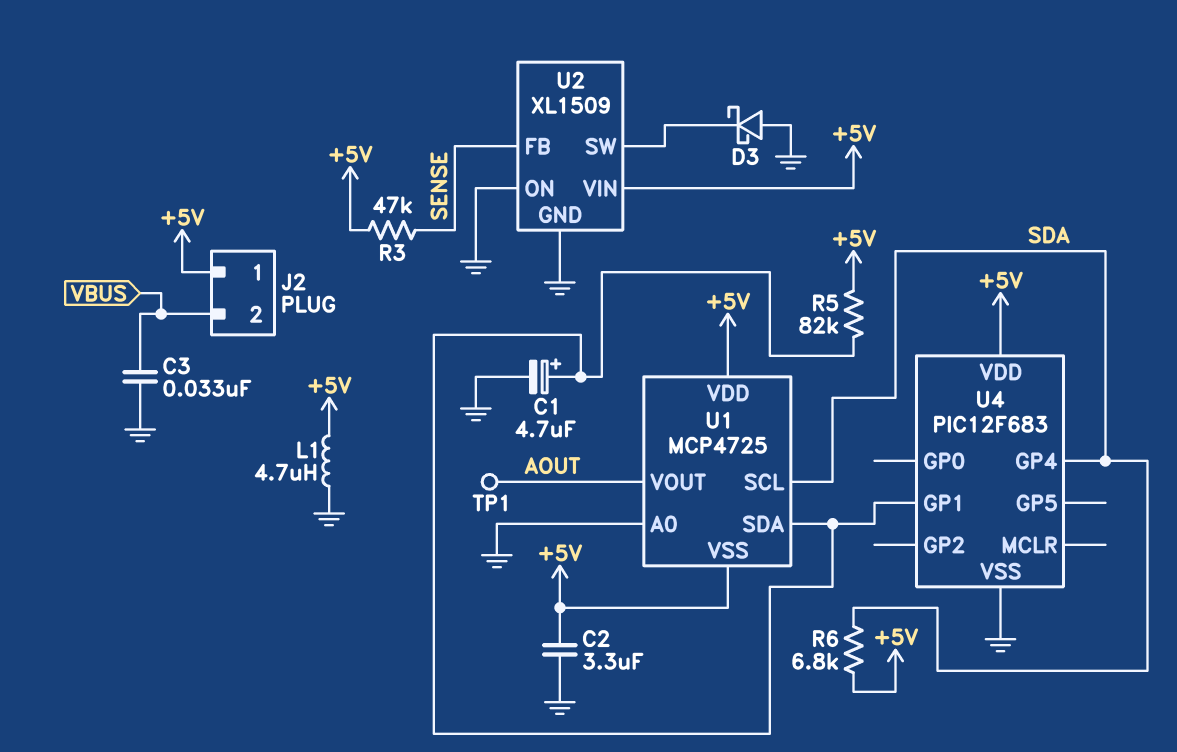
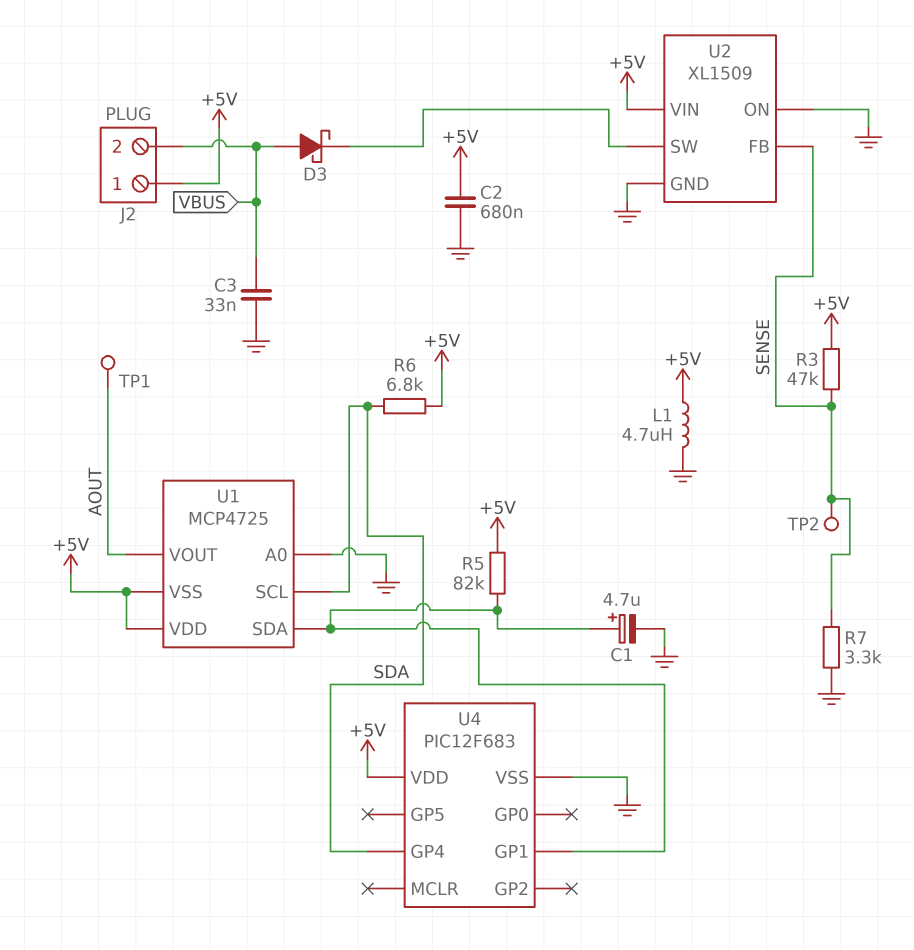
C2: 3.3uF (+5V, GND) -> 680nF (+5V, GND)
D3: schottky (A GND, K U2/SW) -> schottky (A VBUS, K U2/SW)
R7: none -> 3.3k (GND, SENSE)
TP2: none -> test point (SENSE)

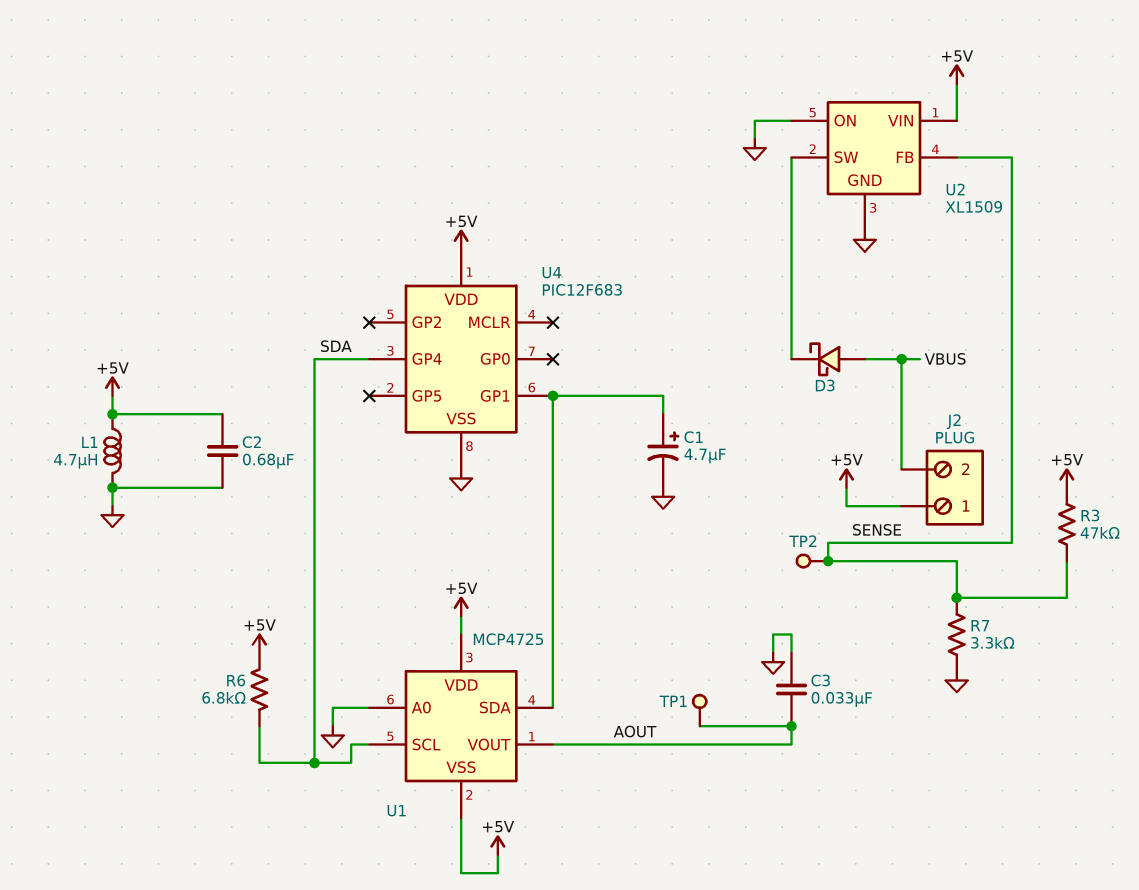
C3: 33nF (GND, VBUS) -> 33nF (AOUT, GND)
R5: 82k (+5V, U1/SDA) -> none

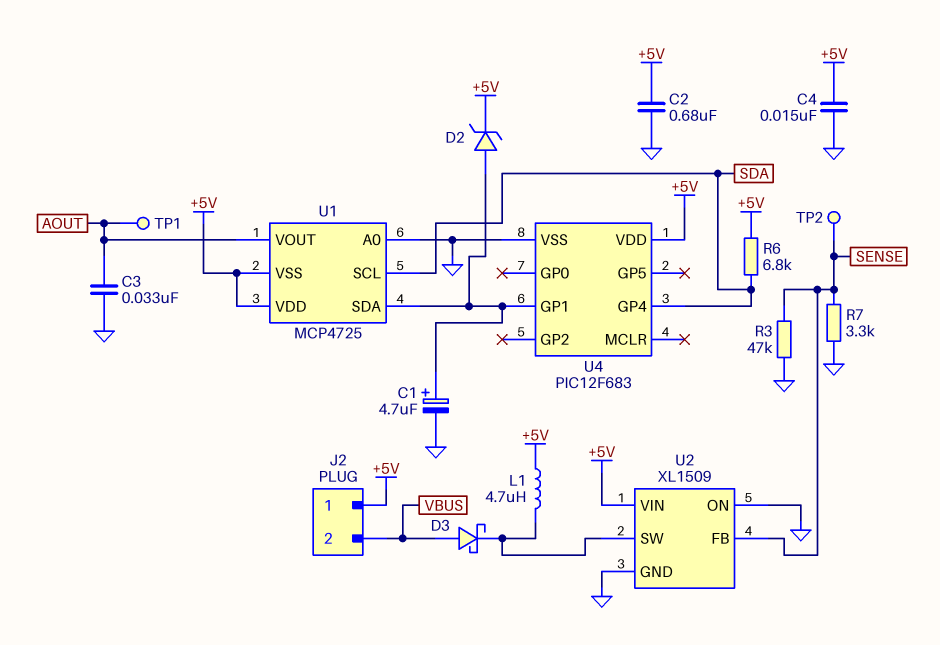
C4: none -> 15nF (+5V, GND)
D2: none -> zener (A U1/SDA, K +5V)
L1: 4.7uH (+5V, GND) -> 4.7uH (+5V, U2/SW)
R3: 47k (+5V, SENSE) -> 47k (GND, SENSE)

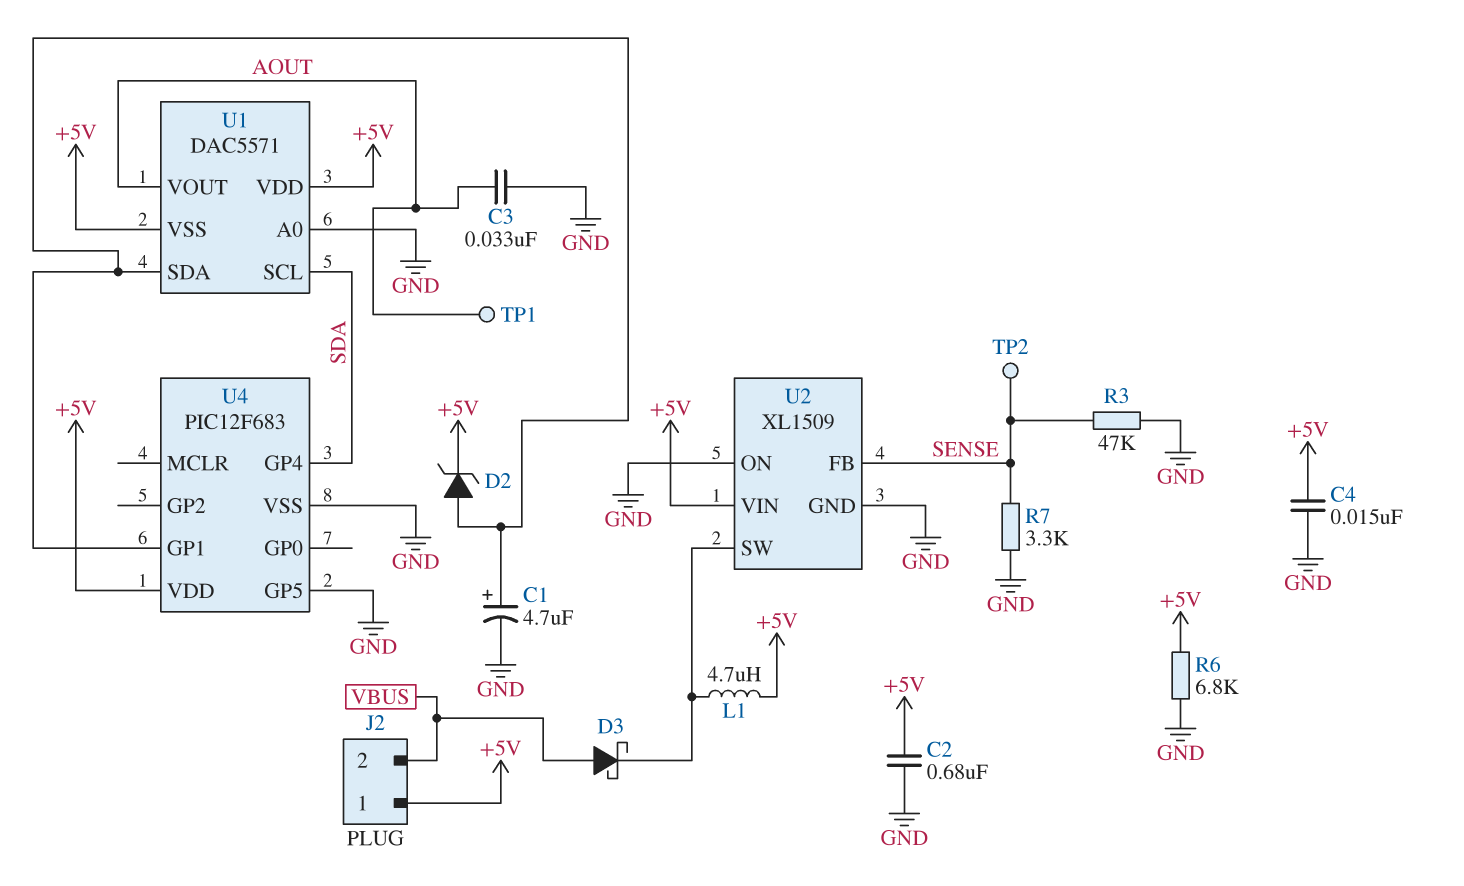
R6: 6.8k (+5V, SDA) -> 6.8k (+5V, GND)
U1: MCP4725 -> DAC5571
U4 pin GP5: none -> GND

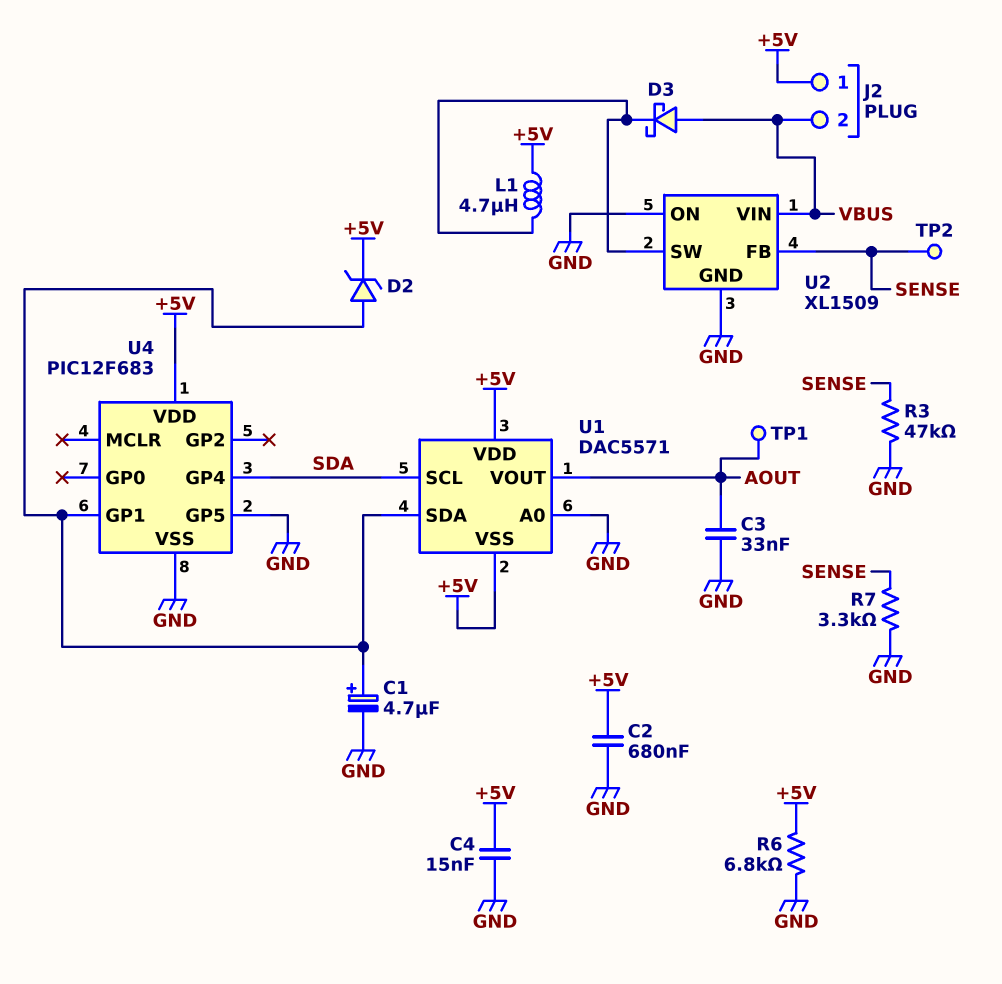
U2 pin VIN: +5V -> VBUS

